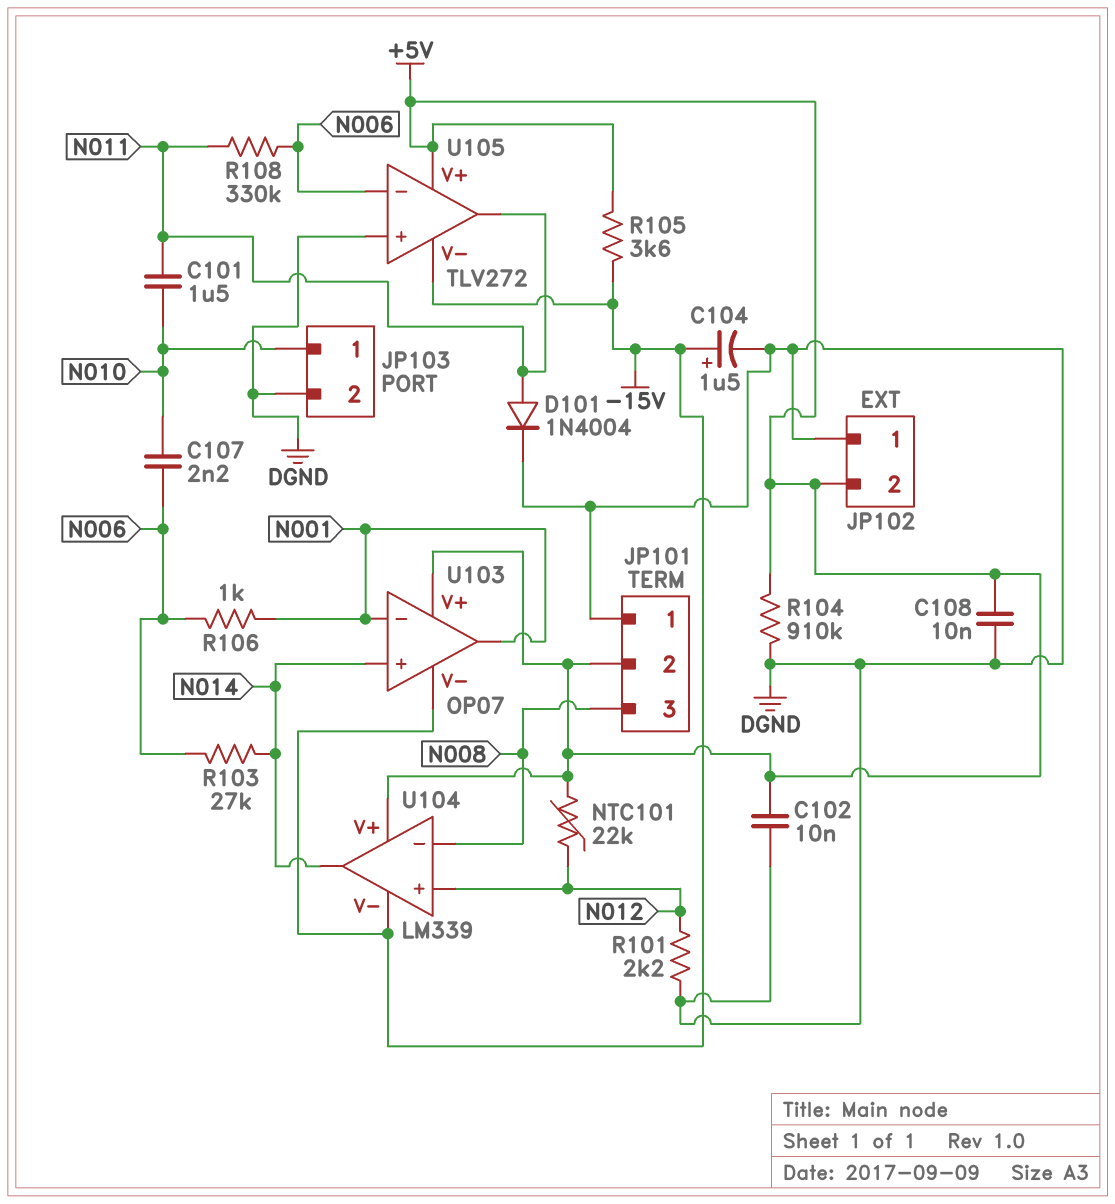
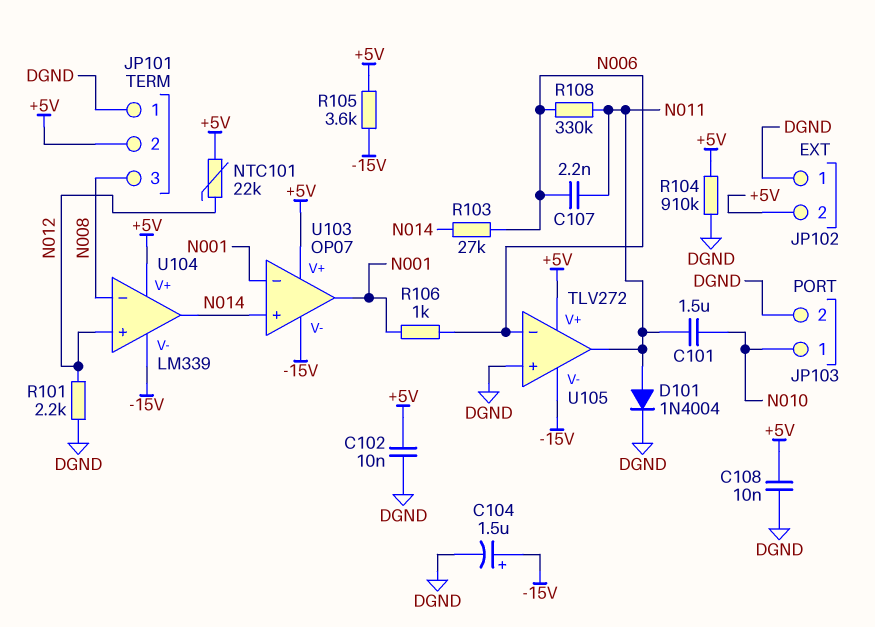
C107: 2.2nF (N006, N010) -> 2.2nF (N006, N011)

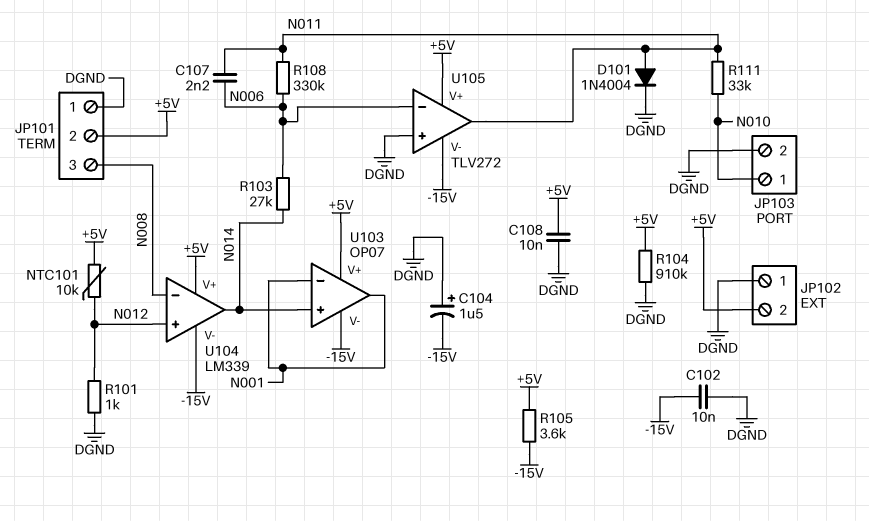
C101: 1.5uF (N010, N011) -> none
C102: 10nF (+5V, DGND) -> 10nF (-15V, DGND)
C104: 1.5uF (plus -15V, minus DGND) -> 1.5uF (plus DGND, minus -15V)
NTC101: 22k (+5V, N012) -> 10k (+5V, N012)
R101: 2.2k (DGND, N012) -> 1k (DGND, N012)
R106: 1k (N001, N006) -> none
R111: none -> 33k (N010, N011)

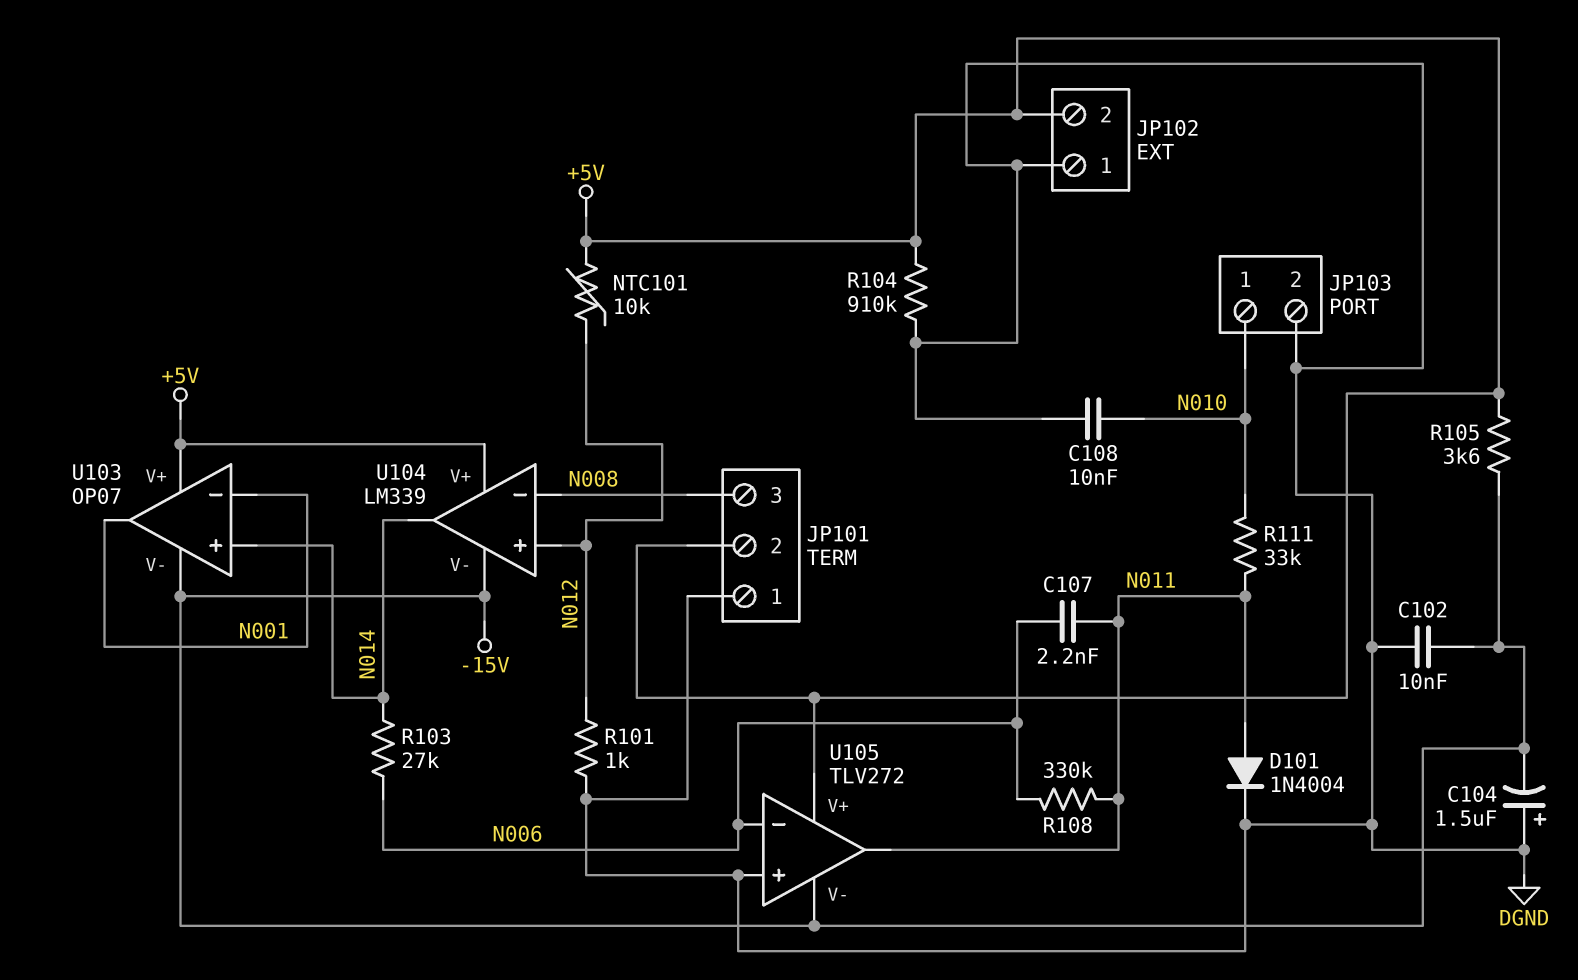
C108: 10nF (+5V, DGND) -> 10nF (DGND, N010)

